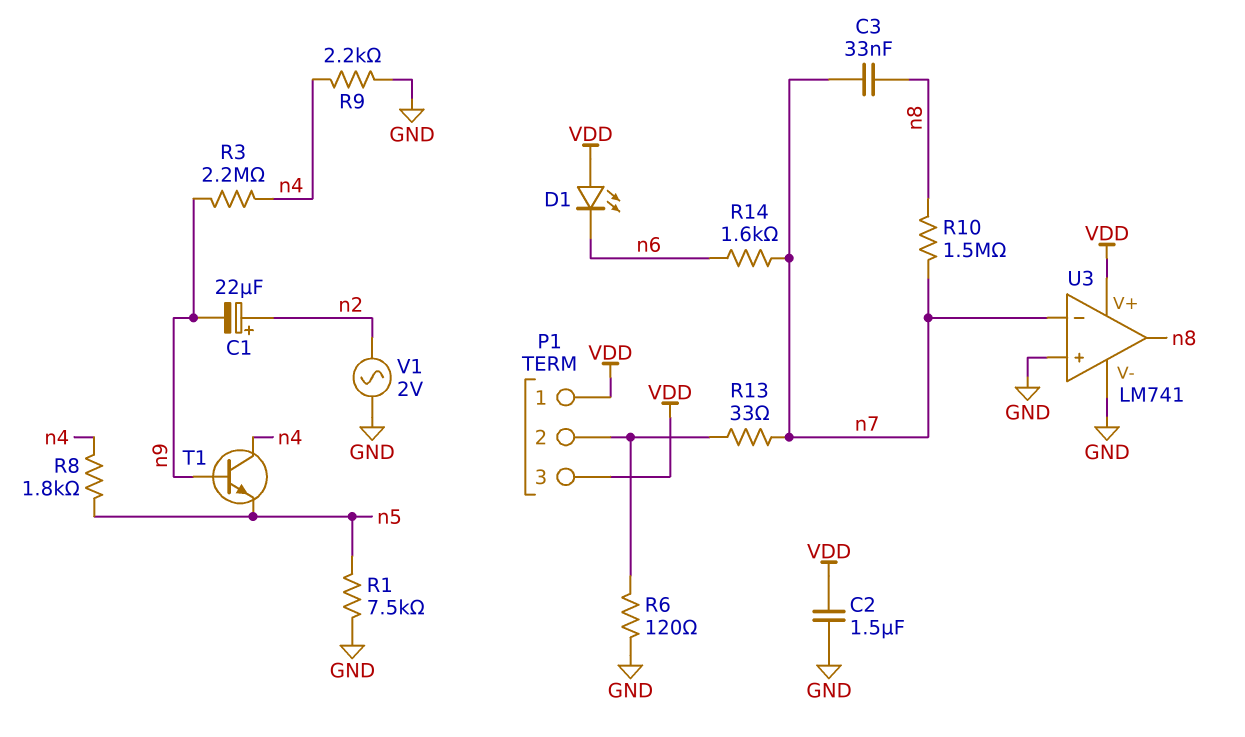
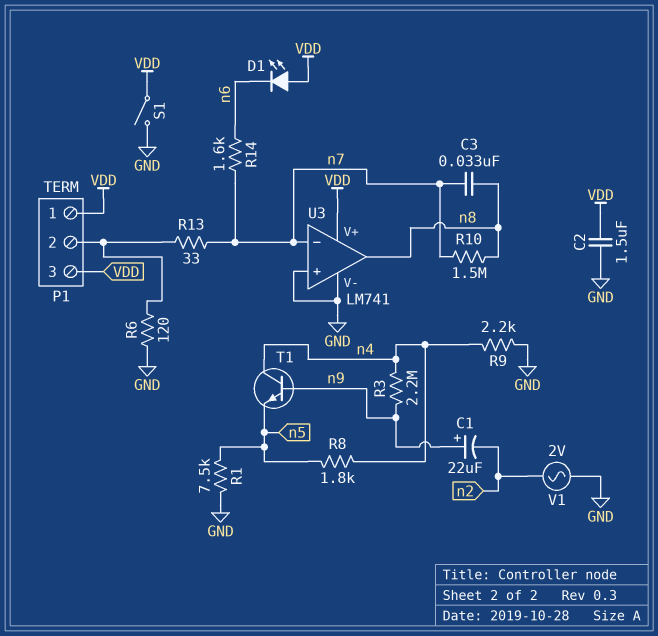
C1: 22uF (plus n2, minus n9) -> 22uF (plus n9, minus n2)
S1: none -> switch (GND, VDD)

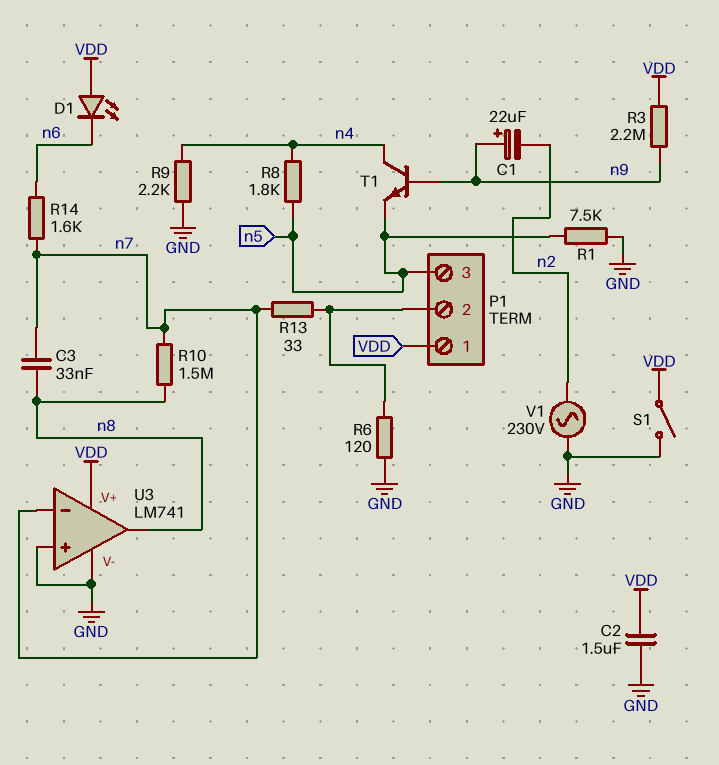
P1 pin 3: VDD -> n5
R3: 2.2M (n4, n9) -> 2.2M (VDD, n9)
V1: AC 2V (GND, n2) -> AC 230V (GND, n2)

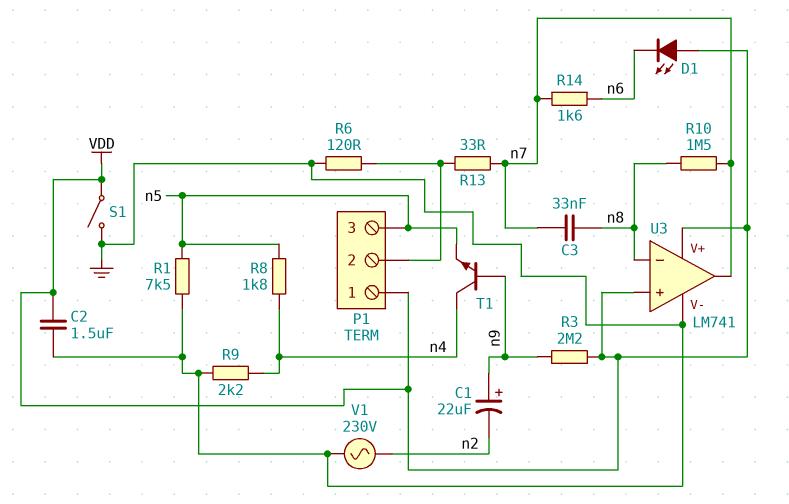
U3 pin in+: GND -> VDD
U3 pin in-: n7 -> n8
U3 pin out: n8 -> n7

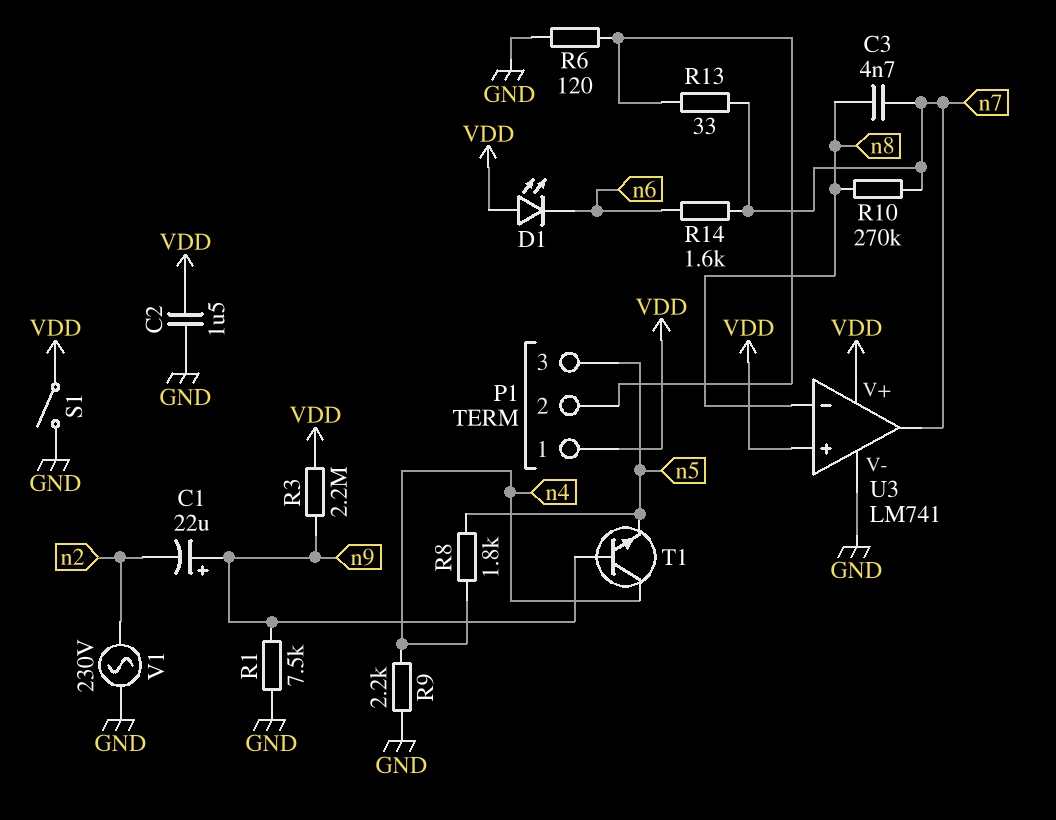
C3: 33nF (n7, n8) -> 4.7nF (n7, n8)
R1: 7.5k (GND, n5) -> 7.5k (GND, n9)
R10: 1.5M (n7, n8) -> 270k (n7, n8)

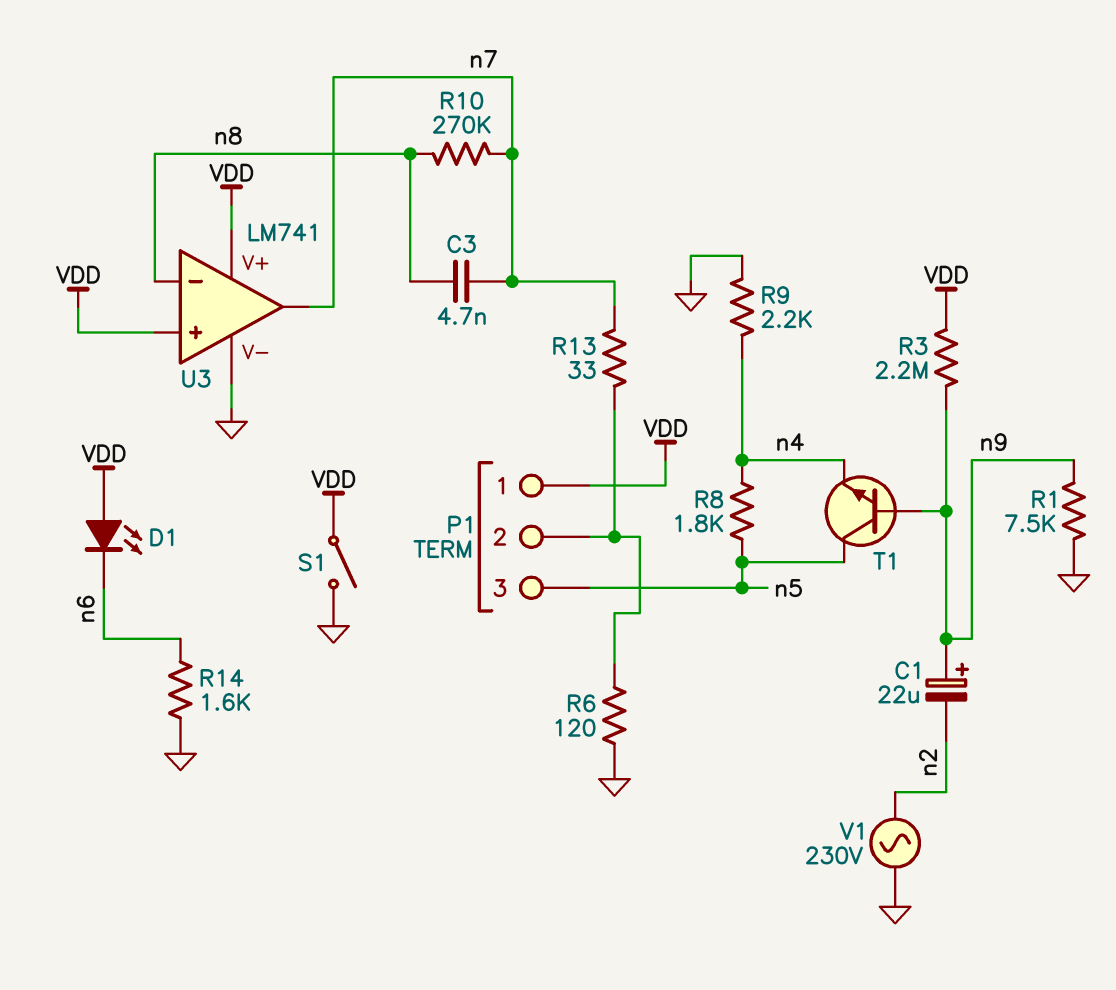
C2: 1.5uF (GND, VDD) -> none
R14: 1.6k (n6, n7) -> 1.6k (GND, n6)
T1: NPN (B n9, C n4, E n5) -> NPN (B n9, C n5, E n4)

